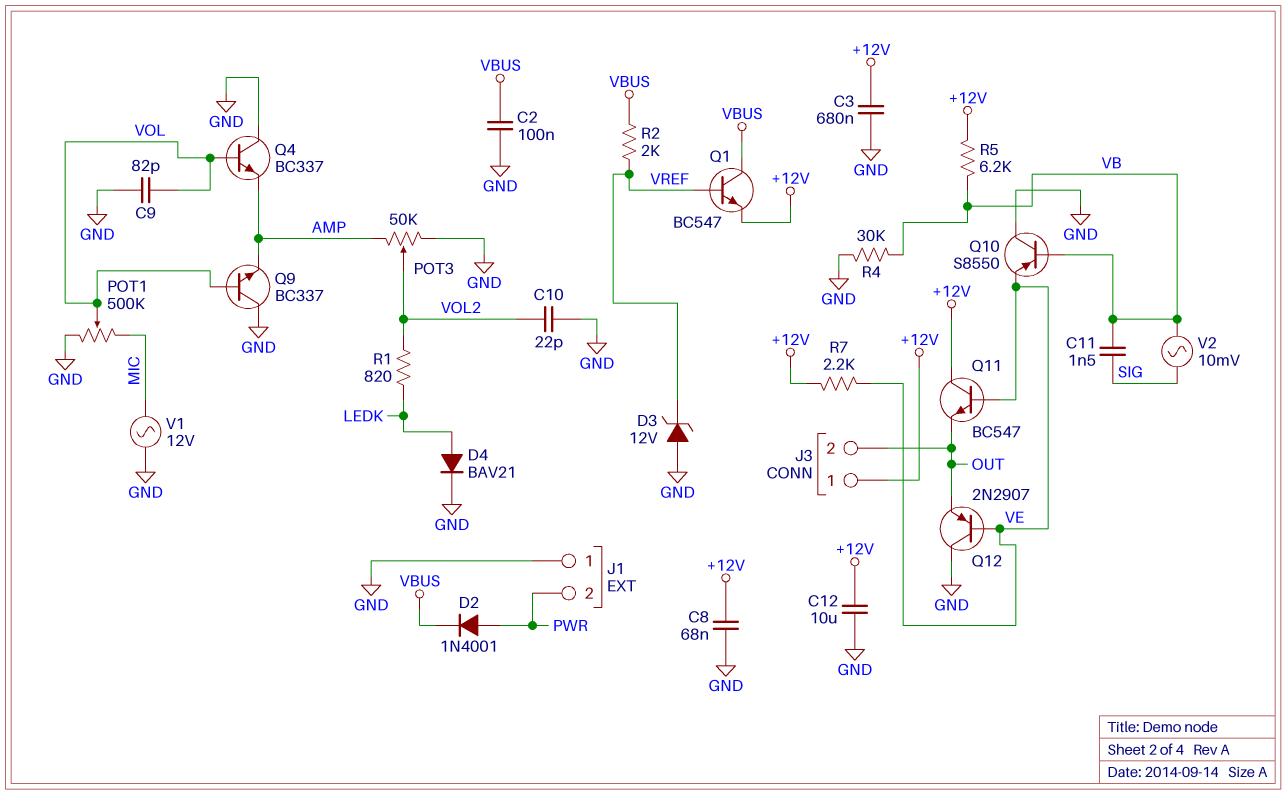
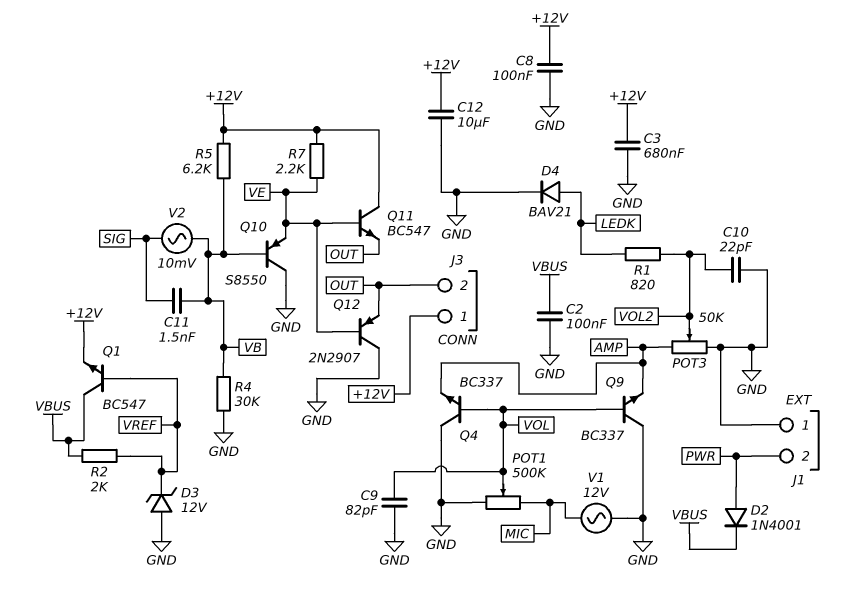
C8: 68nF (+12V, GND) -> 100nF (+12V, GND)

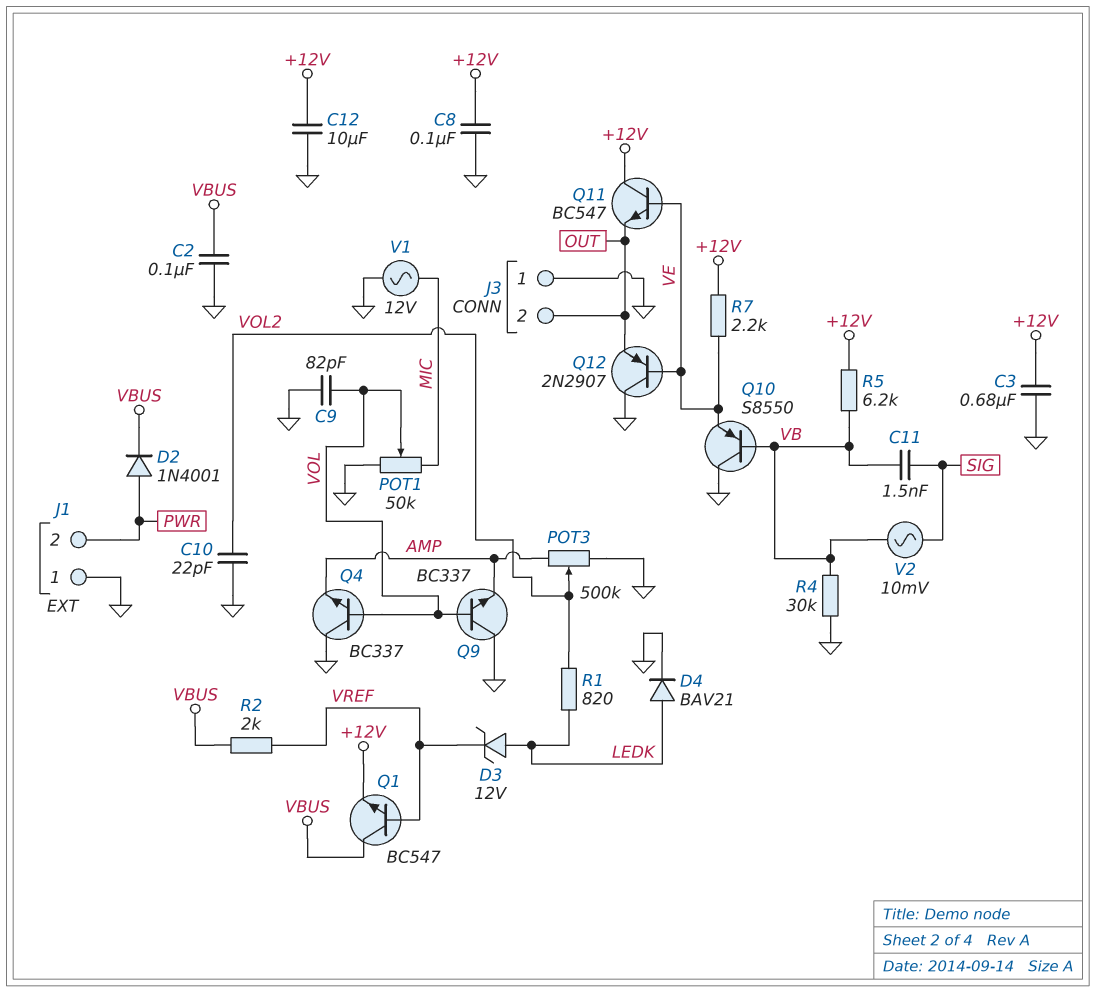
D3: zener 12V (A GND, K VREF) -> zener 12V (A LEDK, K VREF)
J3 pin 1: +12V -> GND
POT1: 500k (GND, MIC, wiper VOL) -> 50k (GND, MIC, wiper VOL)
POT3: 50k (AMP, GND, wiper VOL2) -> 500k (AMP, GND, wiper VOL2)

